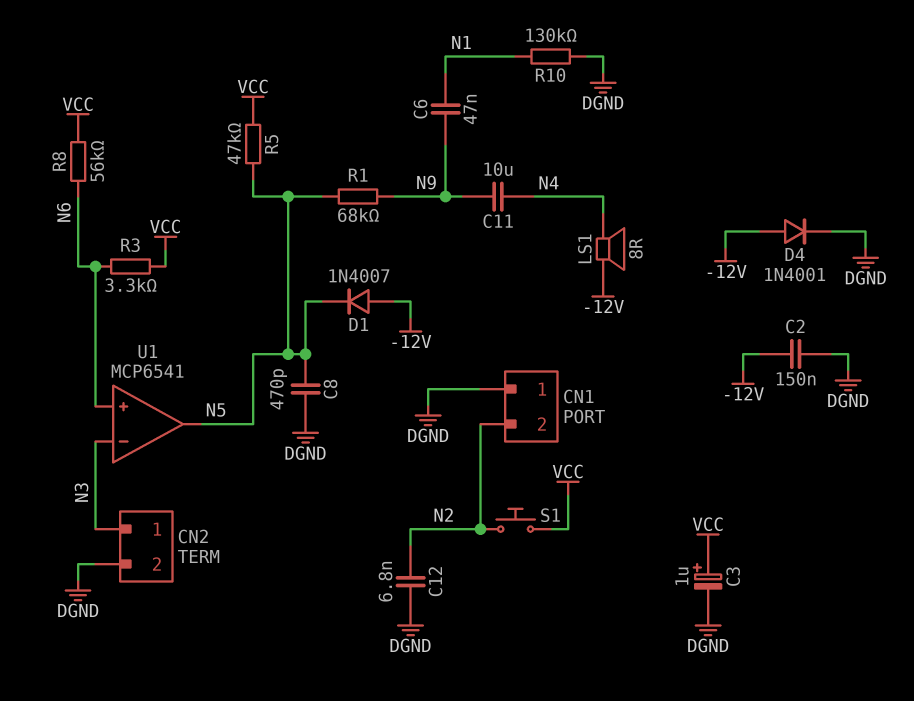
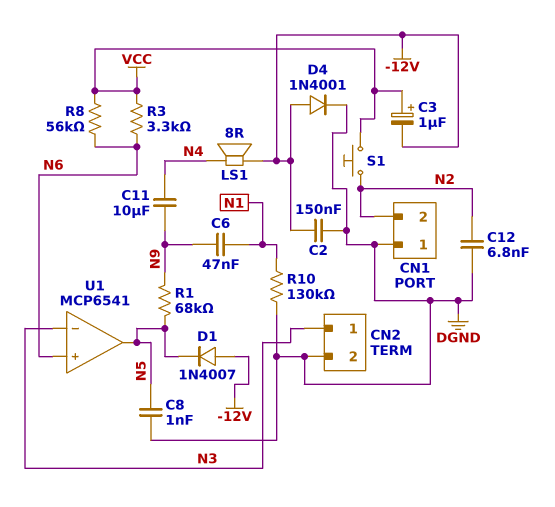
C3: 1uF (plus VCC, minus DGND) -> 1uF (plus VCC, minus -12V)
C8: 470pF (DGND, N5) -> 1nF (DGND, N5)
R5: 47k (N5, VCC) -> none

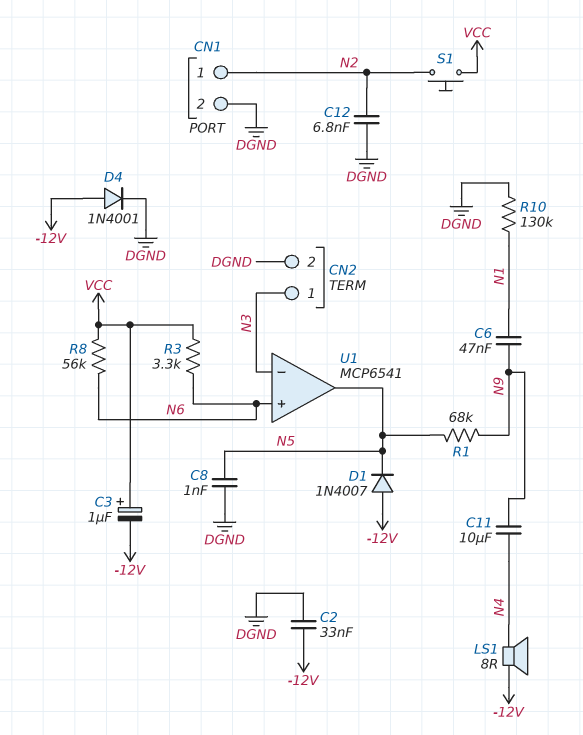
C2: 150nF (-12V, DGND) -> 33nF (-12V, DGND)
CN1 pin 1: DGND -> N2
CN1 pin 2: N2 -> DGND

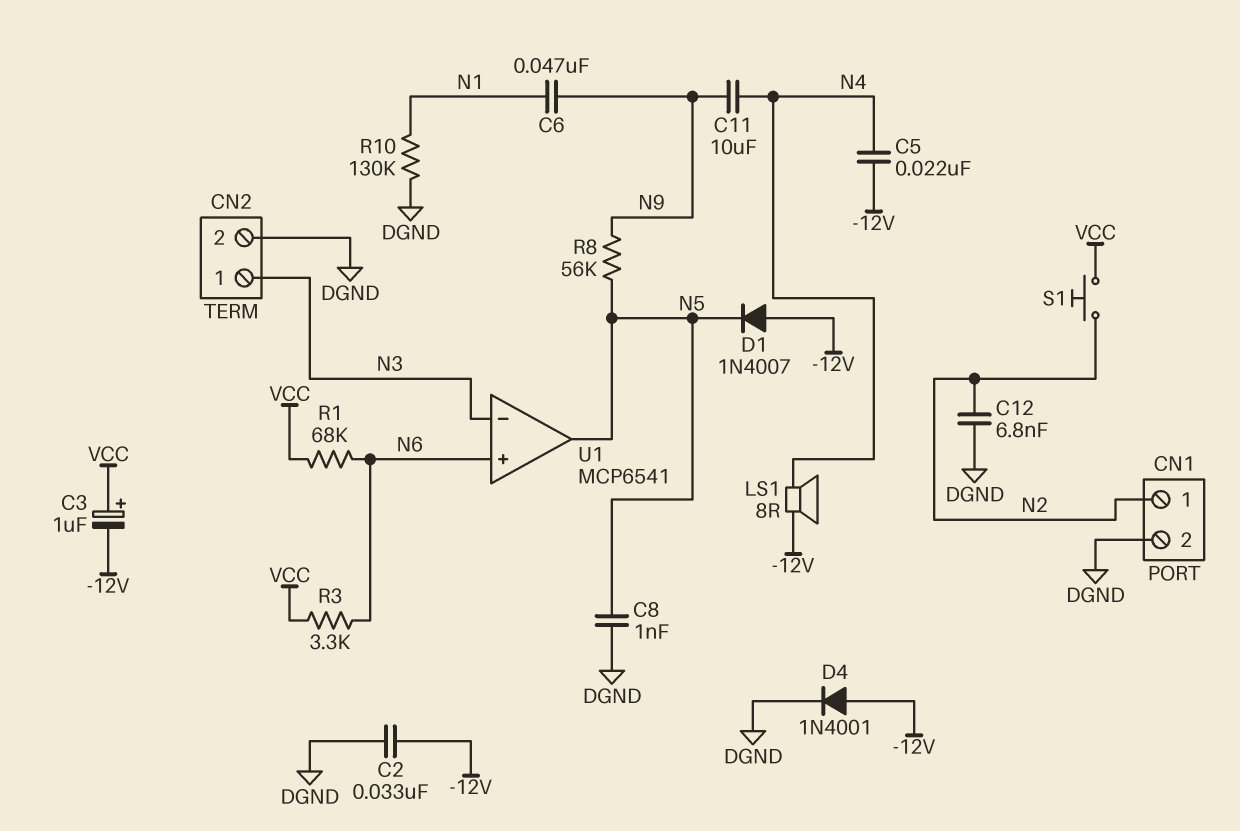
C5: none -> 22nF (-12V, N4)
R1: 68k (N5, N9) -> 68k (N6, VCC)
R8: 56k (N6, VCC) -> 56k (N5, N9)

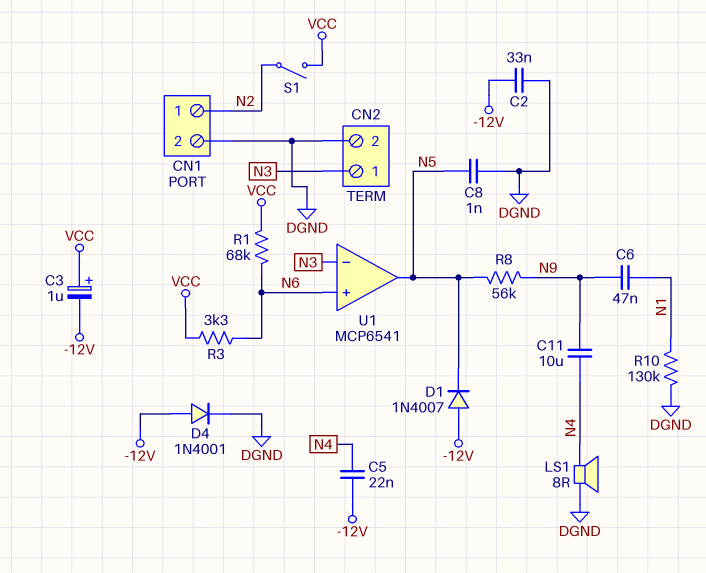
C12: 6.8nF (DGND, N2) -> none
LS1: speaker 8R (-12V, N4) -> speaker 8R (DGND, N4)
S1: button (N2, VCC) -> switch (N2, VCC)

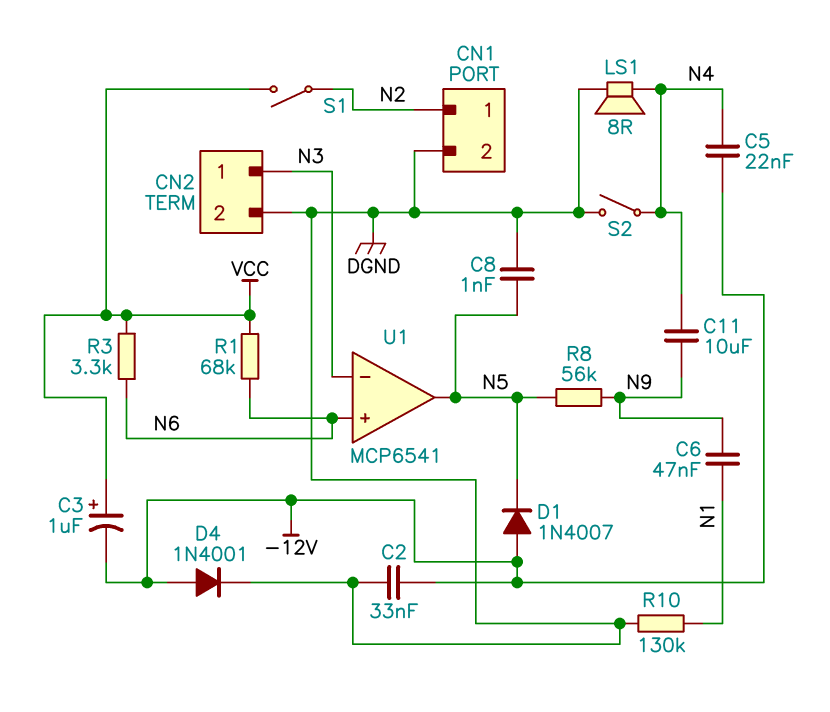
S2: none -> switch (DGND, N4)

